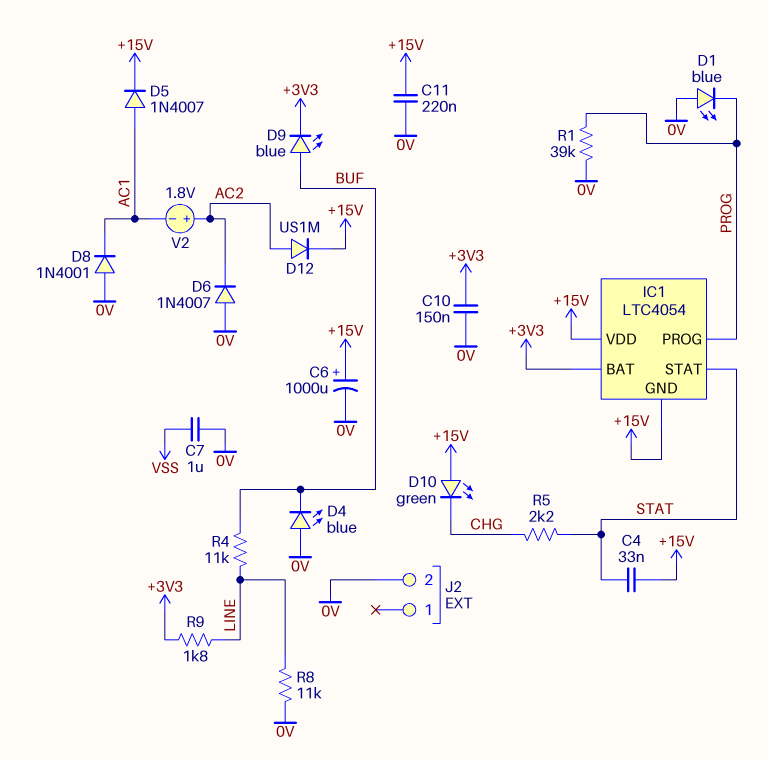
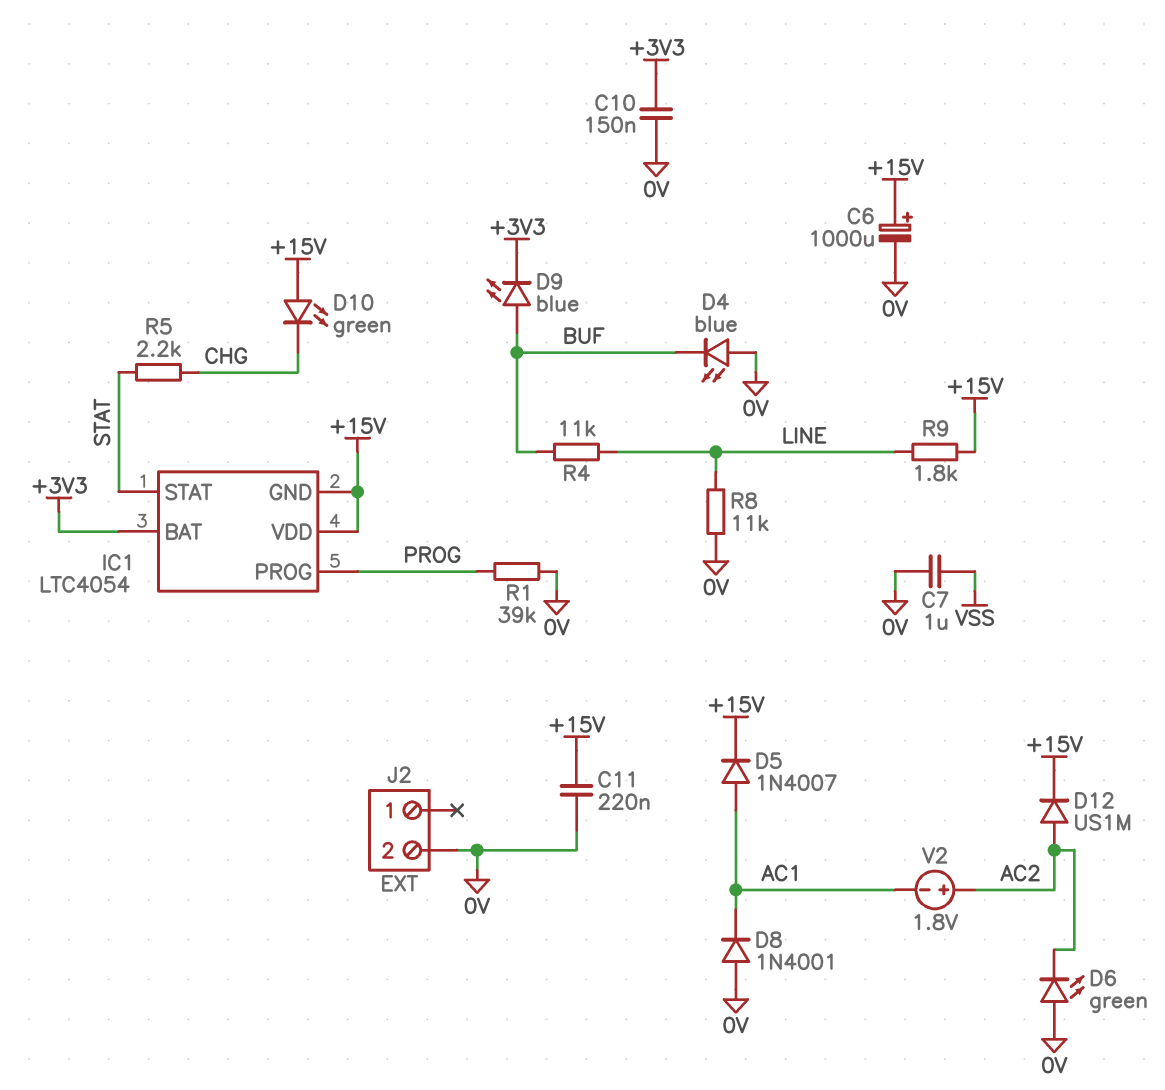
C4: 33nF (+15V, STAT) -> none
D1: LED blue (A 0V, K PROG) -> none
D6: diode 1N4007 (A 0V, K AC2) -> LED green (A 0V, K AC2)
R9: 1.8k (+3V3, LINE) -> 1.8k (+15V, LINE)

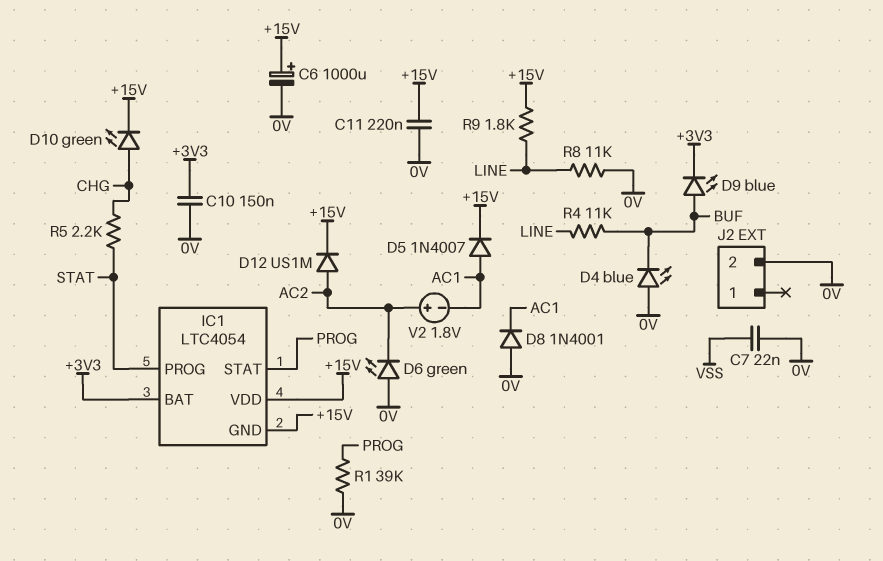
C7: 1uF (0V, VSS) -> 22nF (0V, VSS)
D10: LED green (A +15V, K CHG) -> LED green (A CHG, K +15V)
IC1 pin PROG: PROG -> STAT
IC1 pin STAT: STAT -> PROG

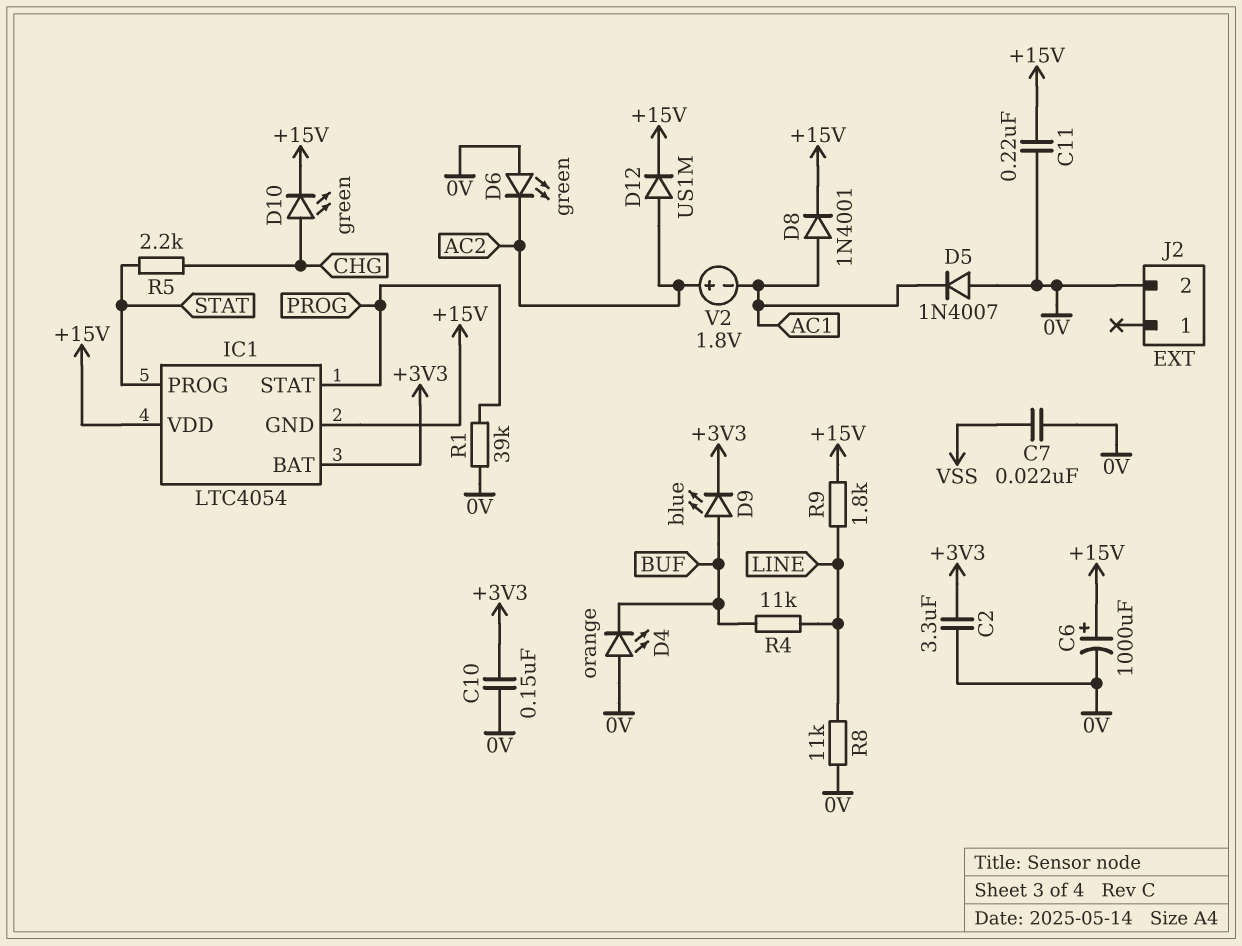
C2: none -> 3.3uF (+3V3, 0V)
D4: LED blue (A 0V, K BUF) -> LED orange (A 0V, K BUF)
D5: diode 1N4007 (A AC1, K +15V) -> diode 1N4007 (A 0V, K AC1)
D8: diode 1N4001 (A 0V, K AC1) -> diode 1N4001 (A AC1, K +15V)

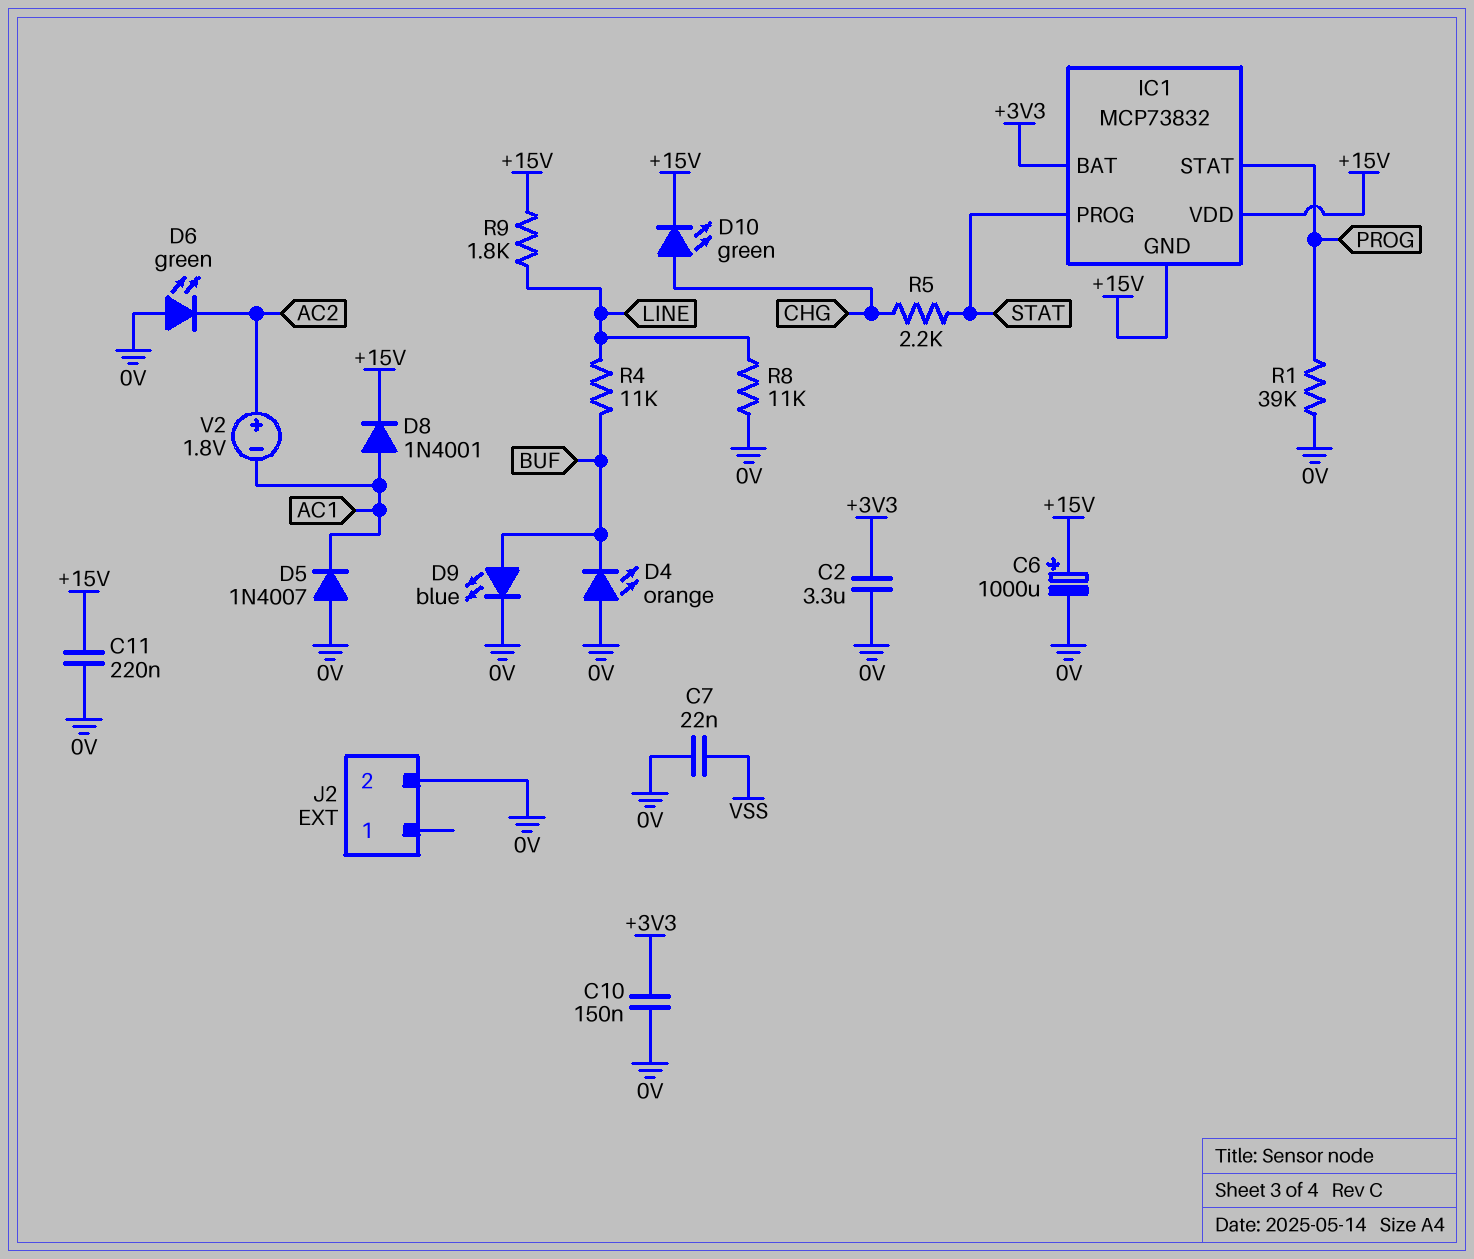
D9: LED blue (A BUF, K +3V3) -> LED blue (A BUF, K 0V)
D12: diode US1M (A AC2, K +15V) -> none
IC1: LTC4054 -> MCP73832

